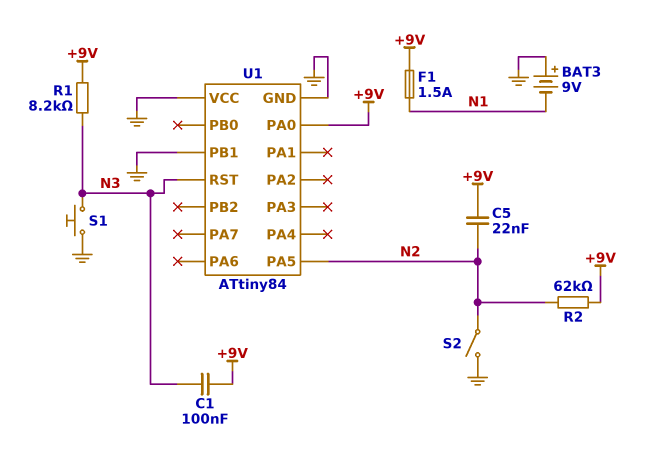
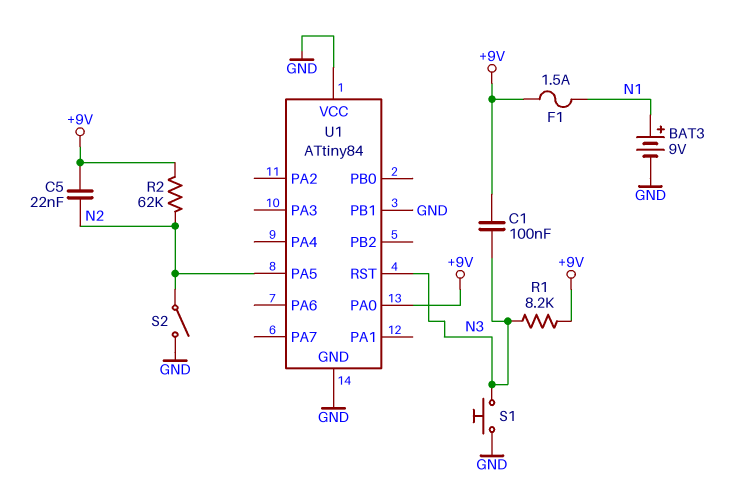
BAT3: 9V (plus GND, minus N1) -> 9V (plus N1, minus GND)

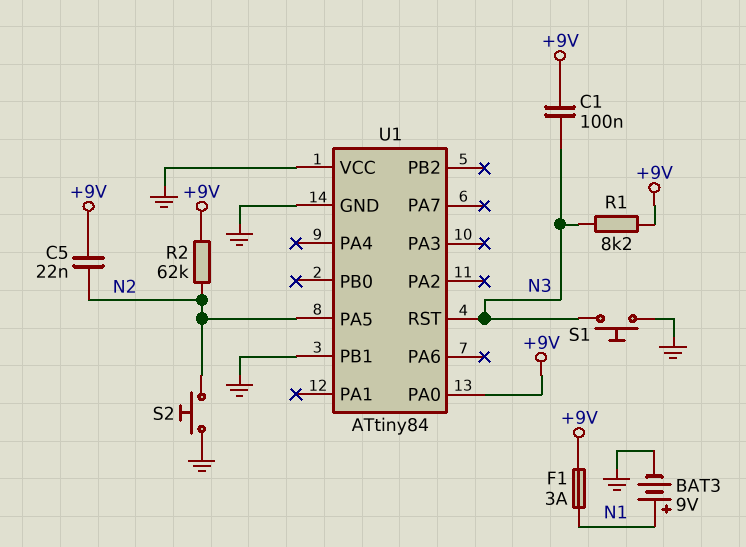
F1: 1.5A (+9V, N1) -> 3A (+9V, N1)
S2: switch (GND, N2) -> button (GND, N2)

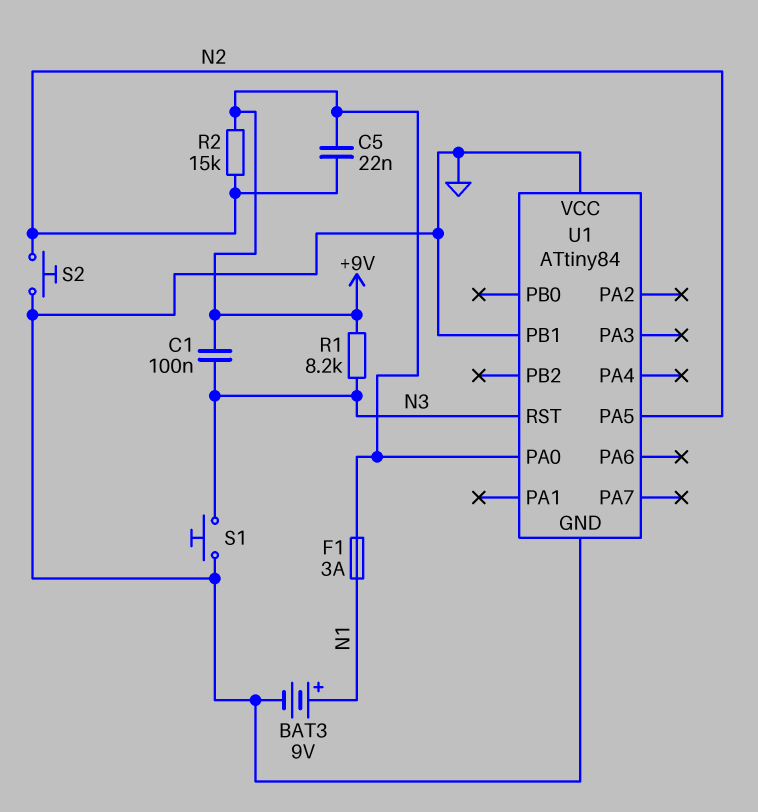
R2: 62k (+9V, N2) -> 15k (+9V, N2)

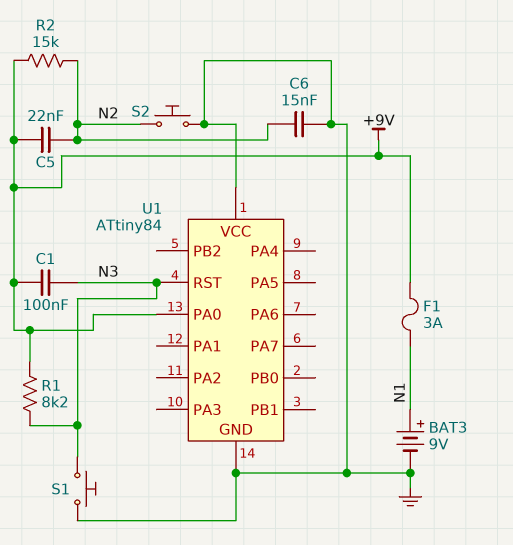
C6: none -> 15nF (GND, N2)
U1 pin PA5: N2 -> none
U1 pin PB1: GND -> none

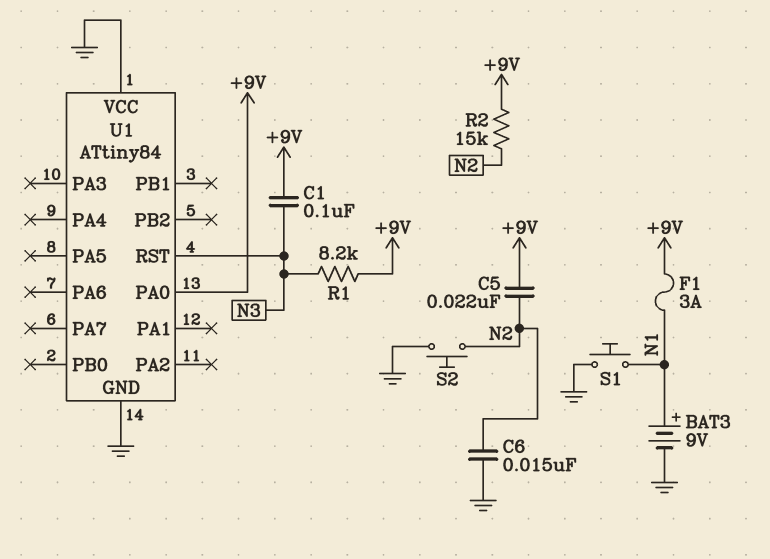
S1: button (GND, N3) -> button (GND, N1)

